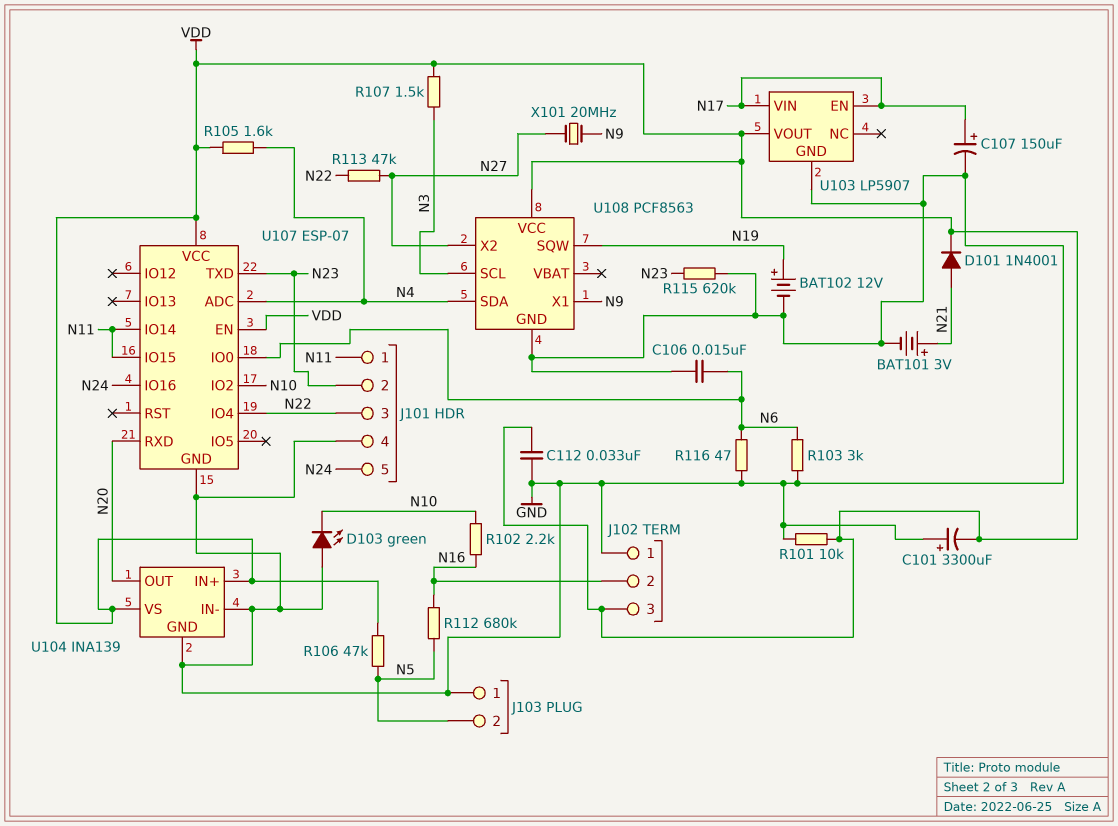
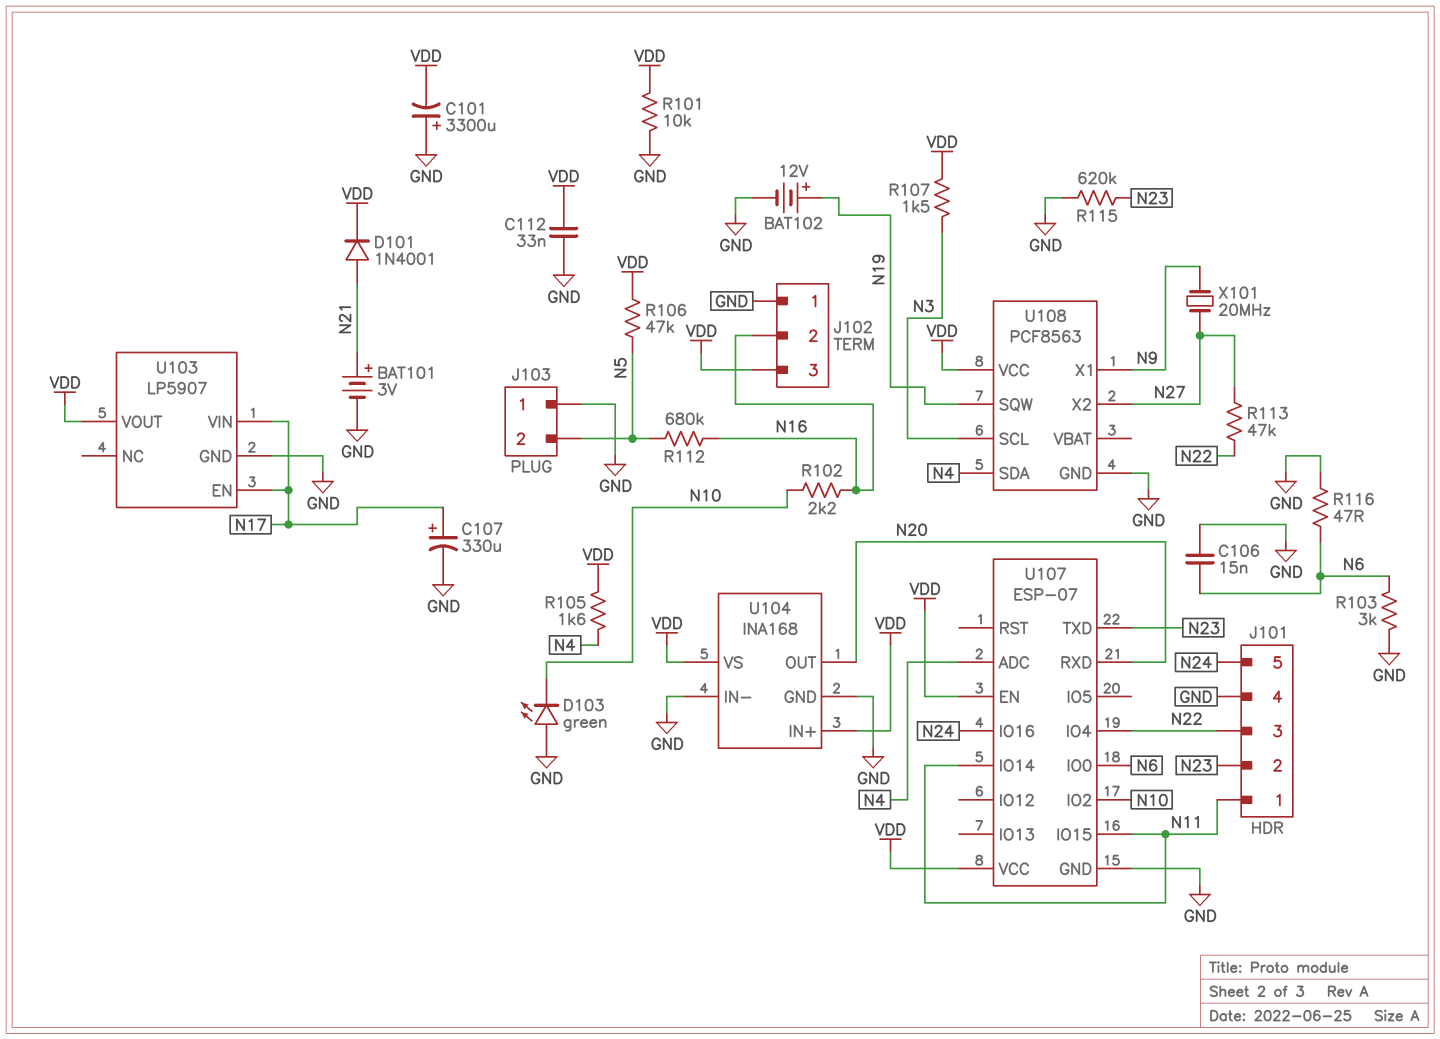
C107: 150uF (plus N17, minus GND) -> 330uF (plus N17, minus GND)
U104: INA139 -> INA168

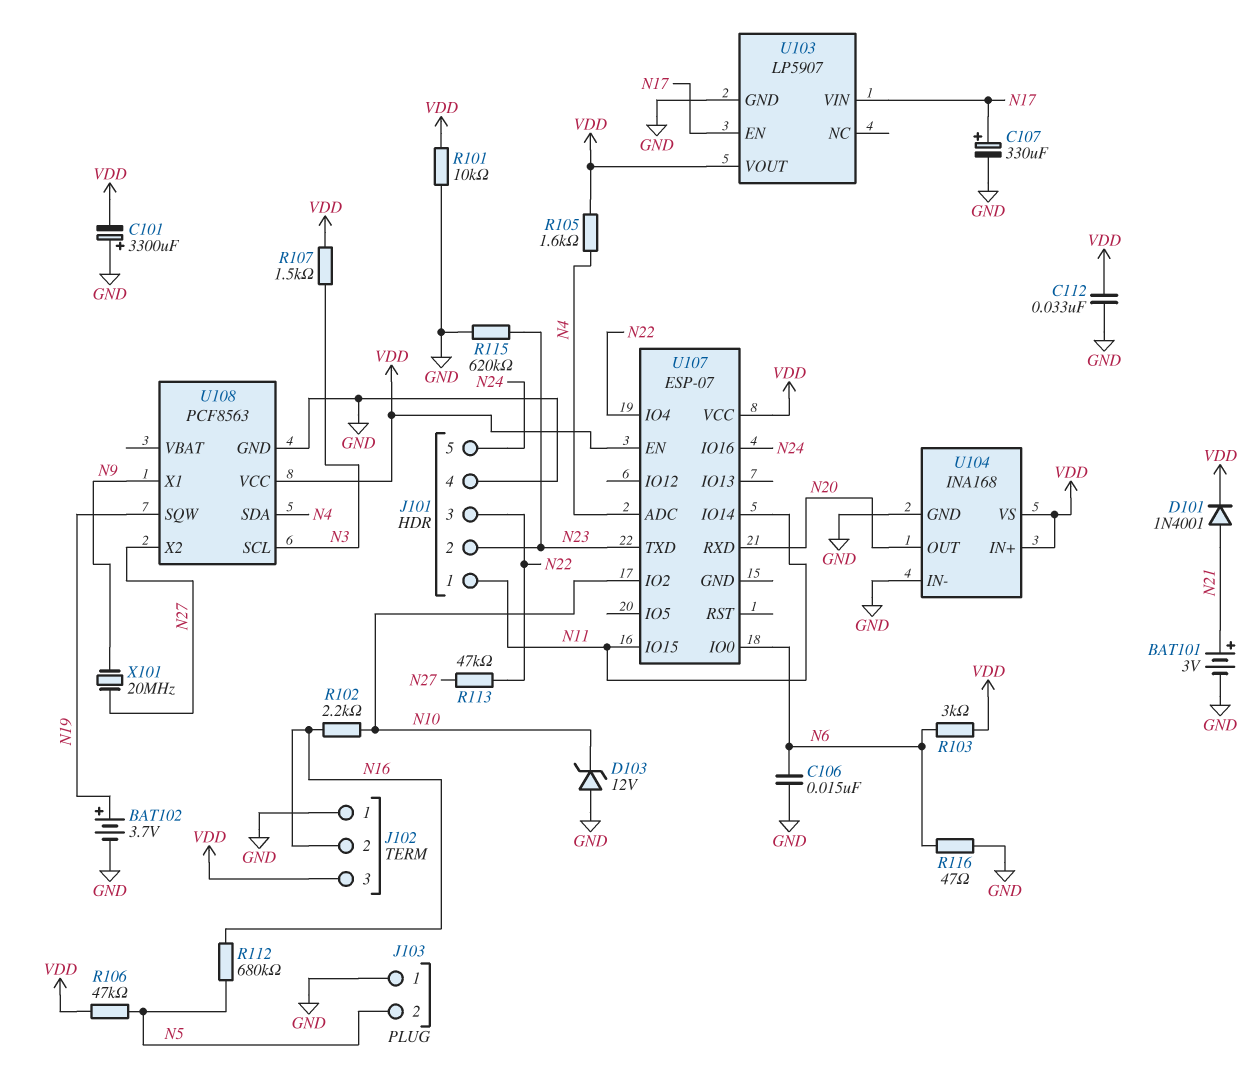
BAT102: 12V (plus N19, minus GND) -> 3.7V (plus N19, minus GND)
D103: LED green (A GND, K N10) -> zener 12V (A GND, K N10)
R103: 3k (GND, N6) -> 3k (N6, VDD)
U107 pin GND: GND -> none

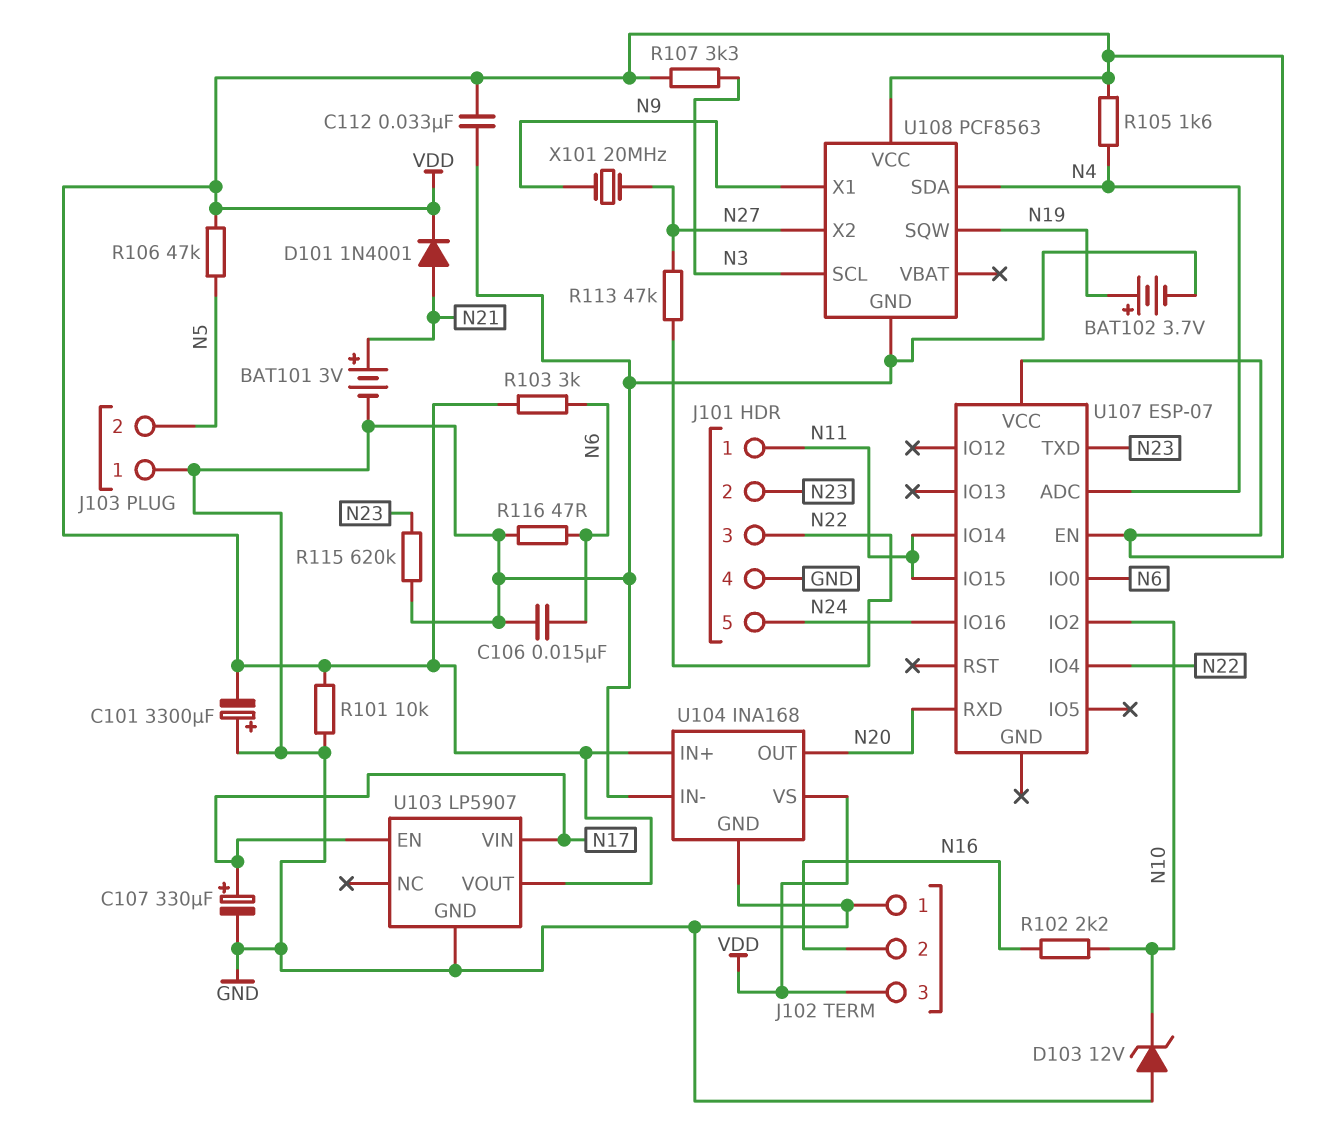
R107: 1.5k (N3, VDD) -> 3.3k (N3, VDD)
R112: 680k (N5, N16) -> none

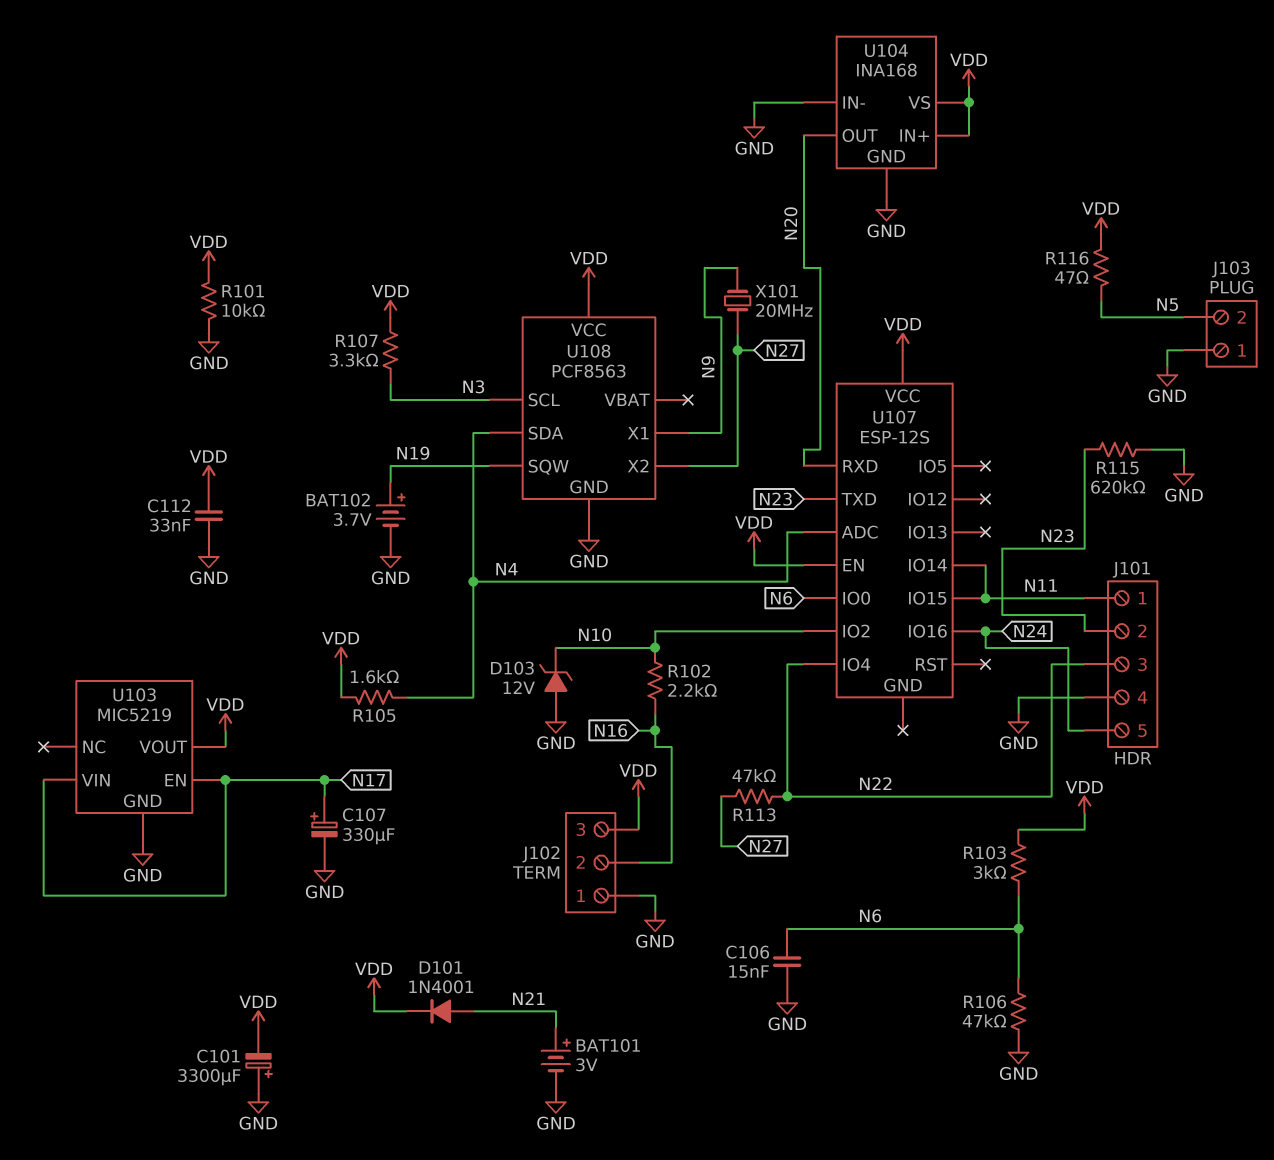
R106: 47k (N5, VDD) -> 47k (GND, N6)
R116: 47 (GND, N6) -> 47 (N5, VDD)
U103: LP5907 -> MIC5219
U107: ESP-07 -> ESP-12S

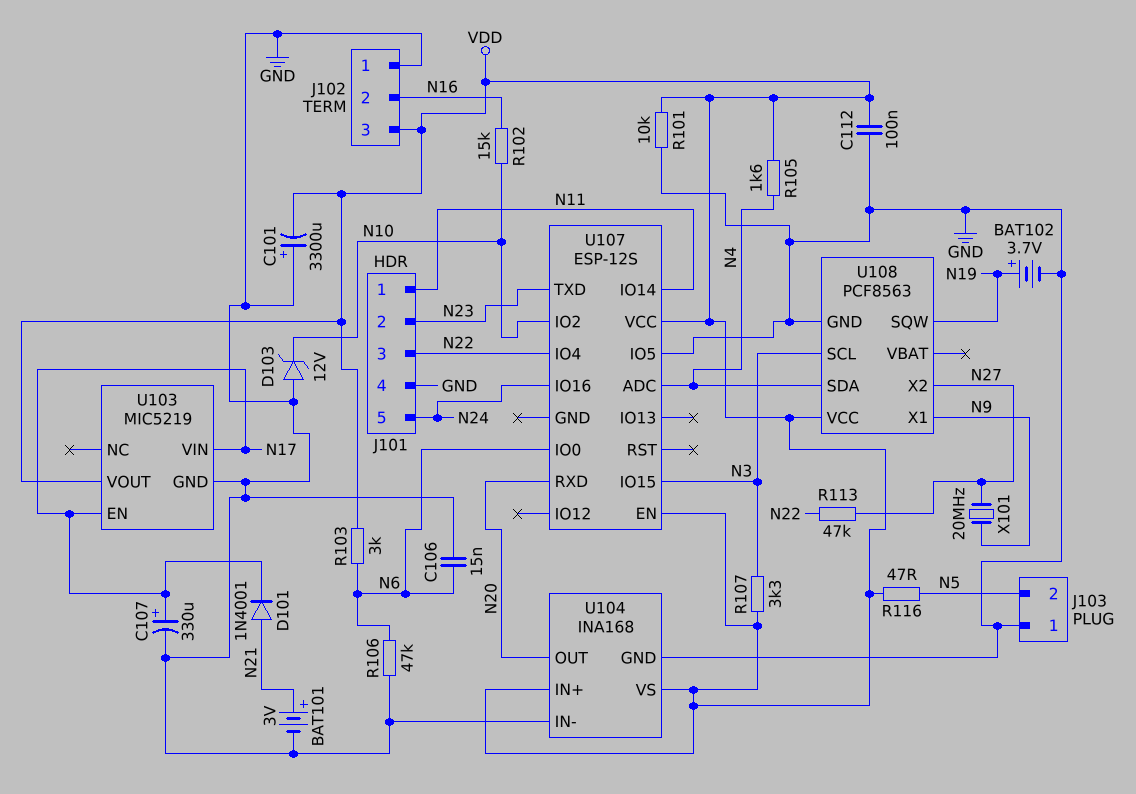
C112: 33nF (GND, VDD) -> 100nF (GND, VDD)
D101: diode 1N4001 (A N21, K VDD) -> diode 1N4001 (A N21, K N17)
R102: 2.2k (N10, N16) -> 15k (N10, N16)
R115: 620k (GND, N23) -> none
U107 pin IO5: none -> GND
U107 pin IO15: N11 -> N3

